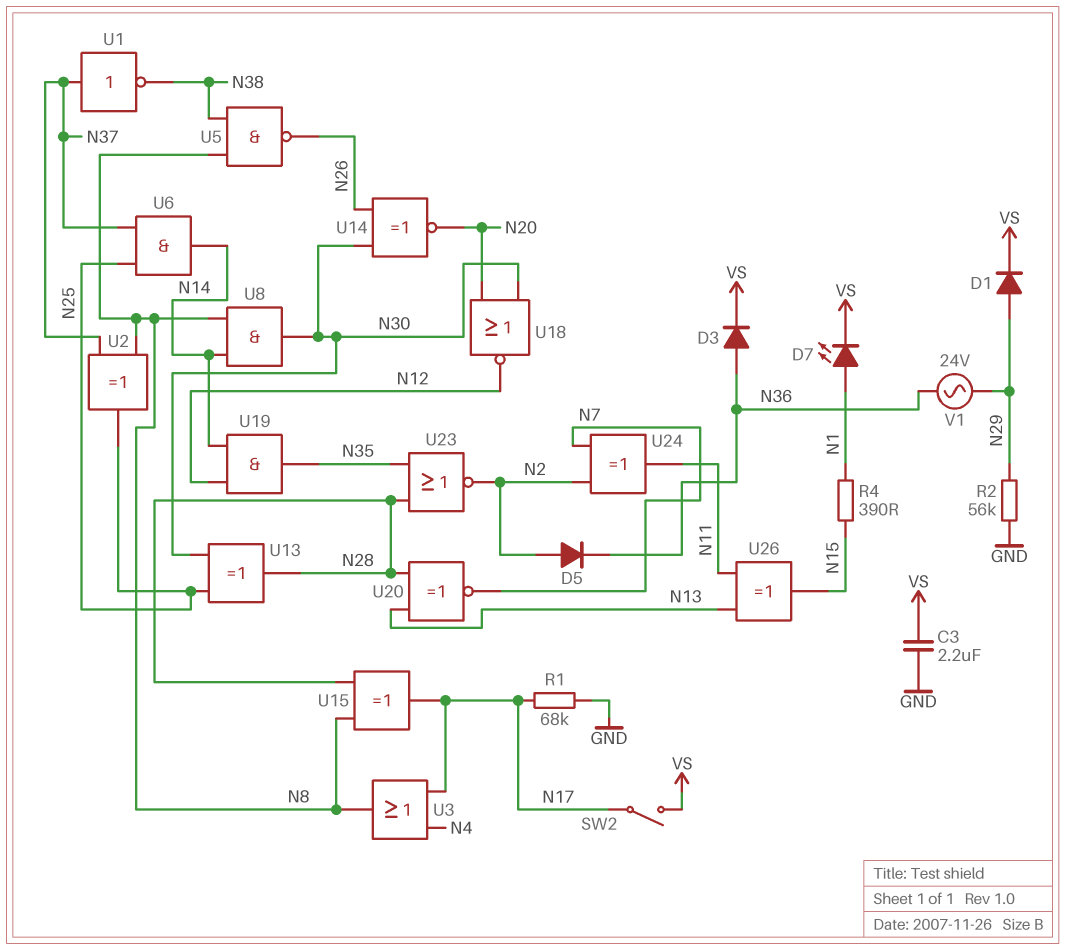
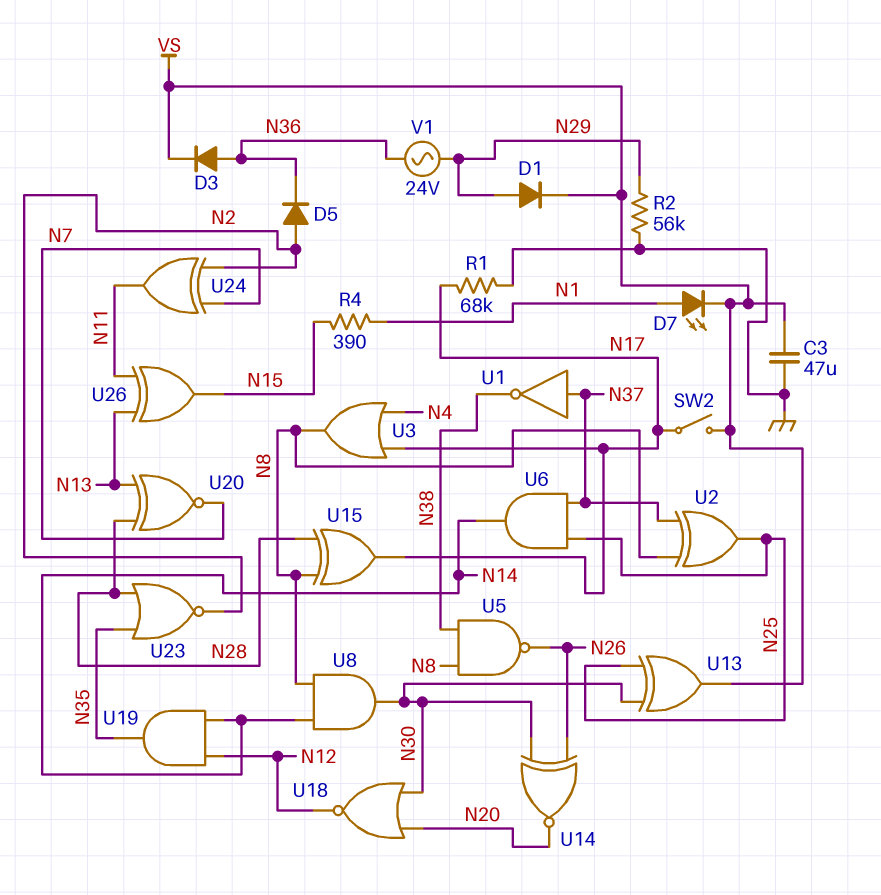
C3: 2.2uF (GND, VS) -> 47uF (GND, VS)
U13: XOR (in N25, in N30, out N28) -> XOR (in N25, in N30, out VS)

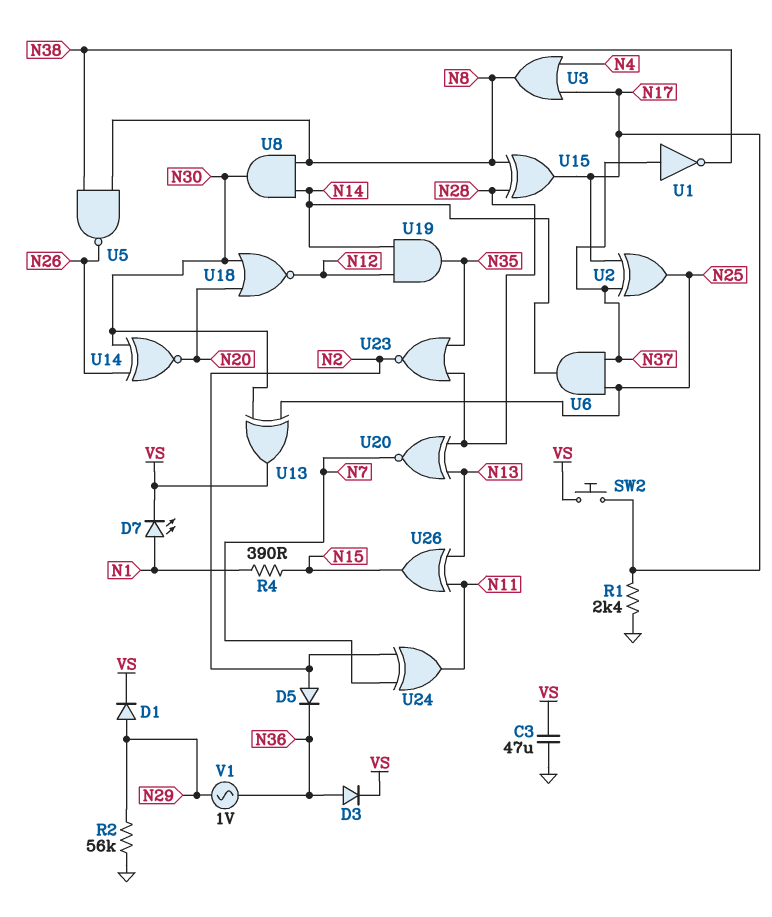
R1: 68k (GND, N17) -> 2.4k (GND, N17)
SW2: switch (N17, VS) -> button (N17, VS)
U2: XOR (in N8, in N37, out N25) -> XOR (in N17, in N37, out N25)
V1: AC 24V (N29, N36) -> AC 1V (N29, N36)

